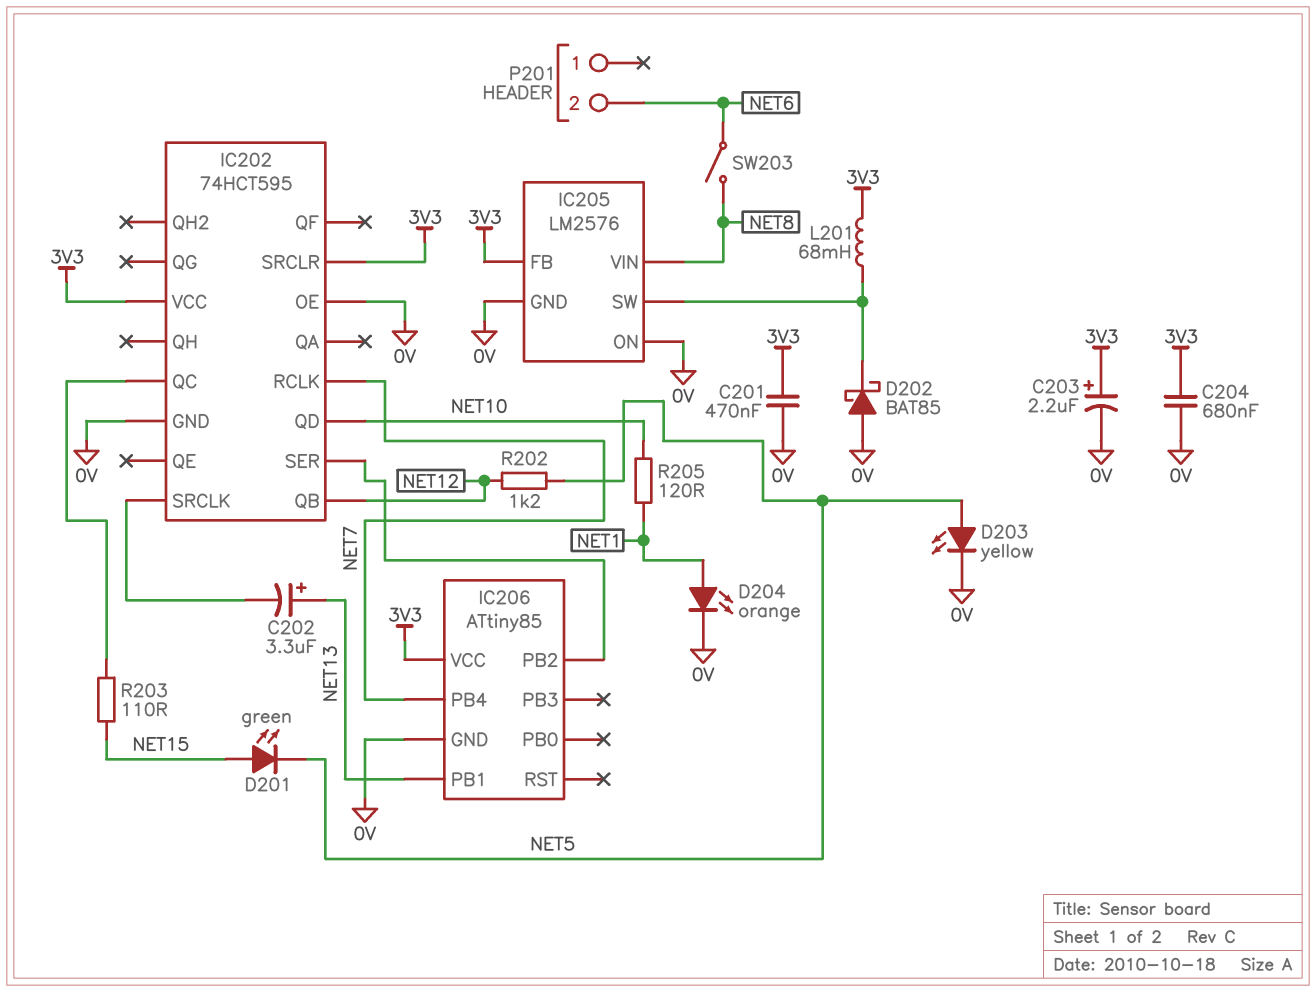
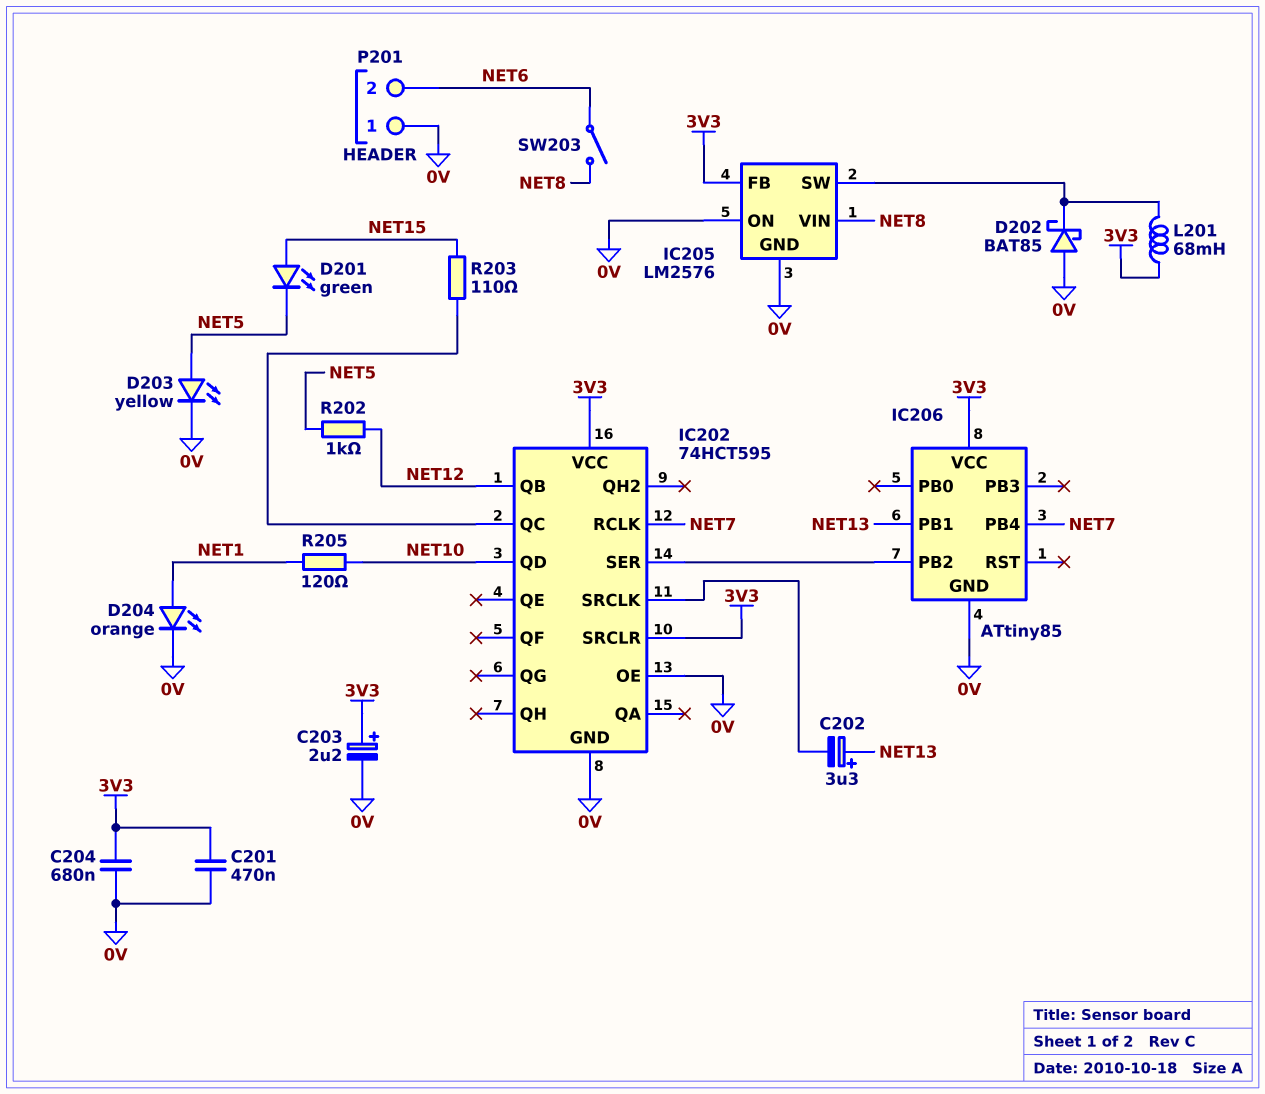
P201 pin 1: none -> 0V
R202: 1.2k (NET5, NET12) -> 1k (NET5, NET12)

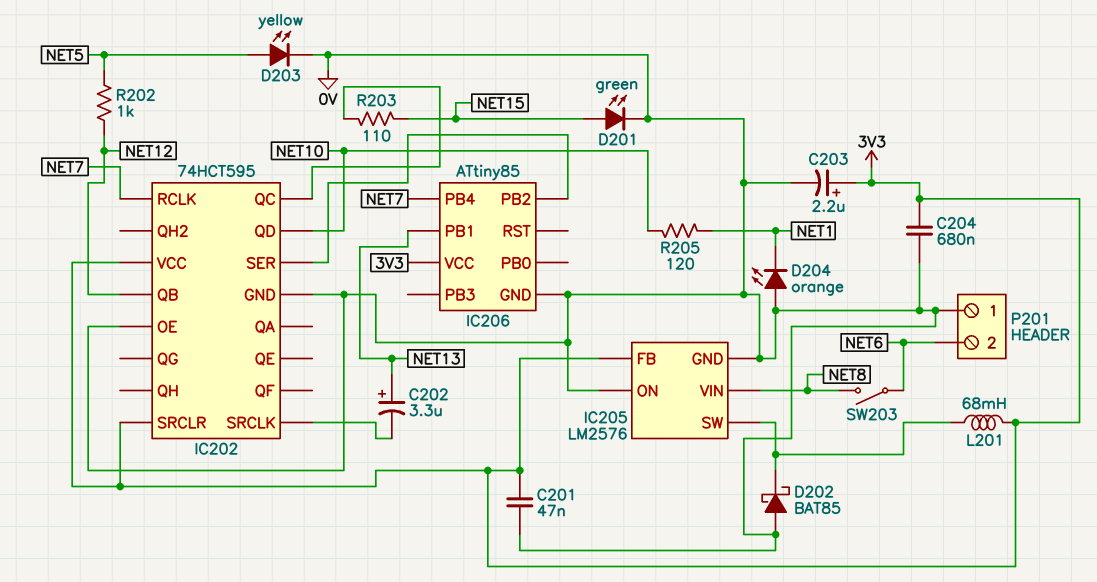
C201: 470nF (0V, 3V3) -> 47nF (0V, 3V3)
D201: LED green (A NET15, K NET5) -> LED green (A NET15, K 0V)
D204: LED orange (A NET1, K 0V) -> LED orange (A 0V, K NET1)

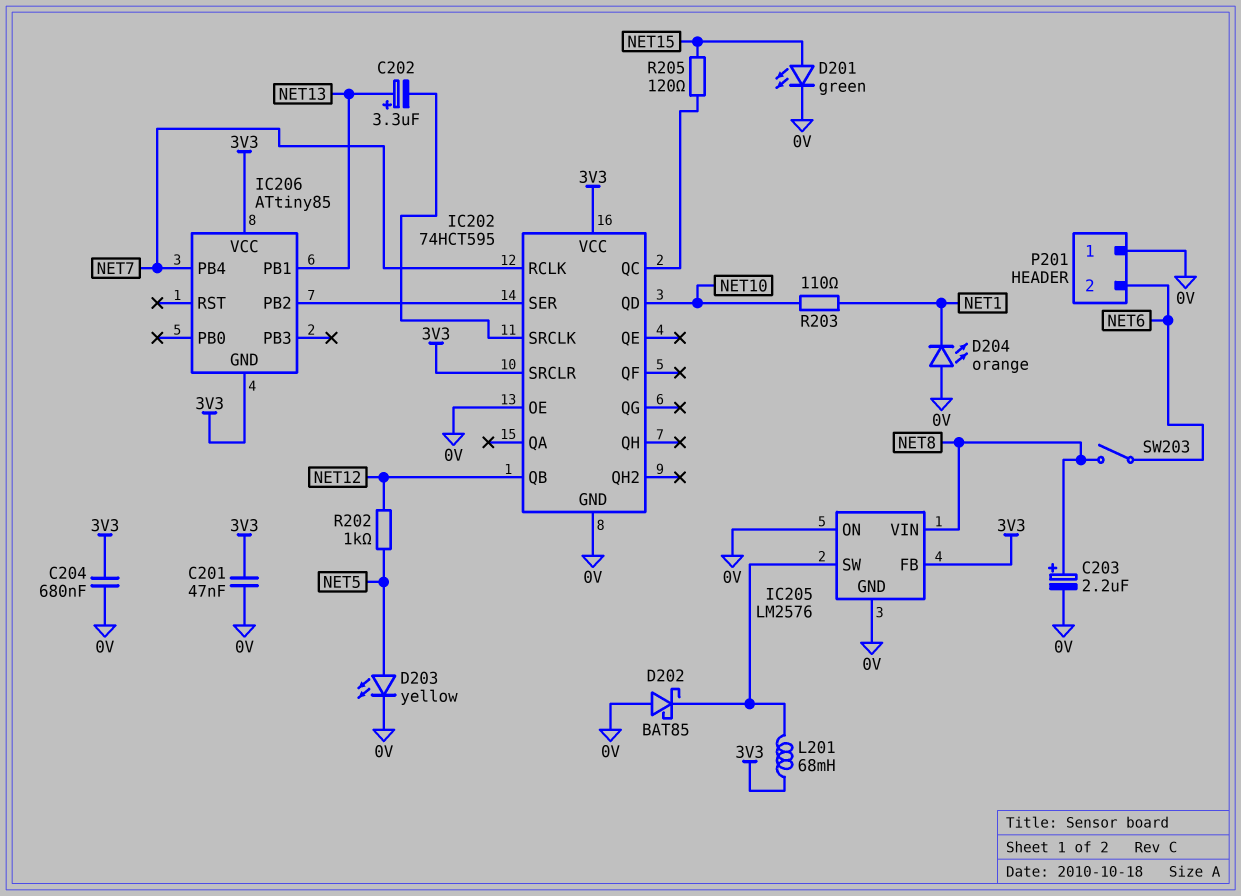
C203: 2.2uF (plus 3V3, minus 0V) -> 2.2uF (plus NET8, minus 0V)
IC206 pin GND: 0V -> 3V3
R203: 110 (IC202/QC, NET15) -> 110 (NET1, NET10)
R205: 120 (NET1, NET10) -> 120 (IC202/QC, NET15)

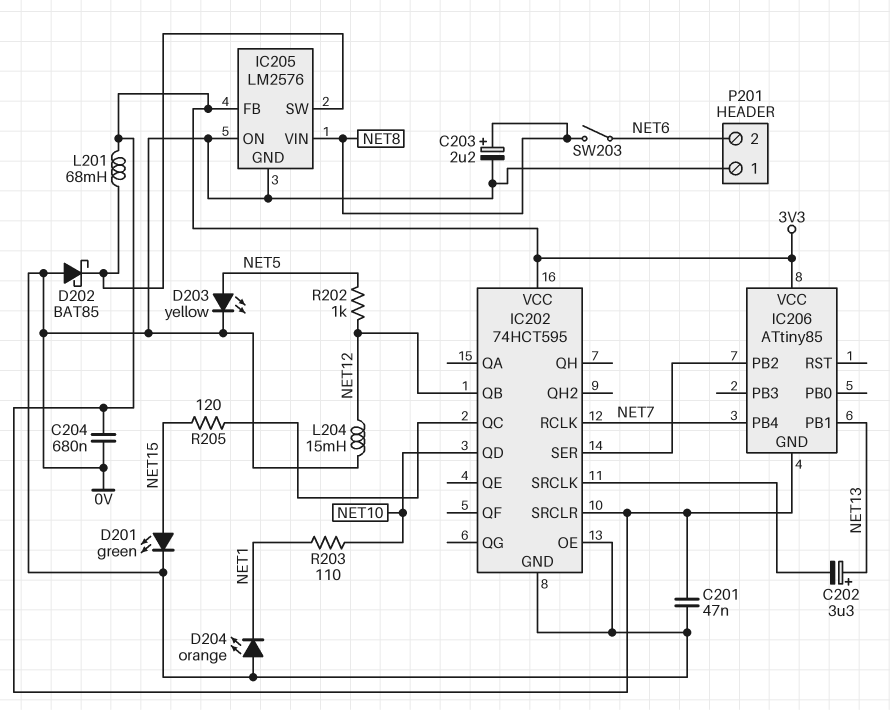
L204: none -> 15mH (0V, NET12)

